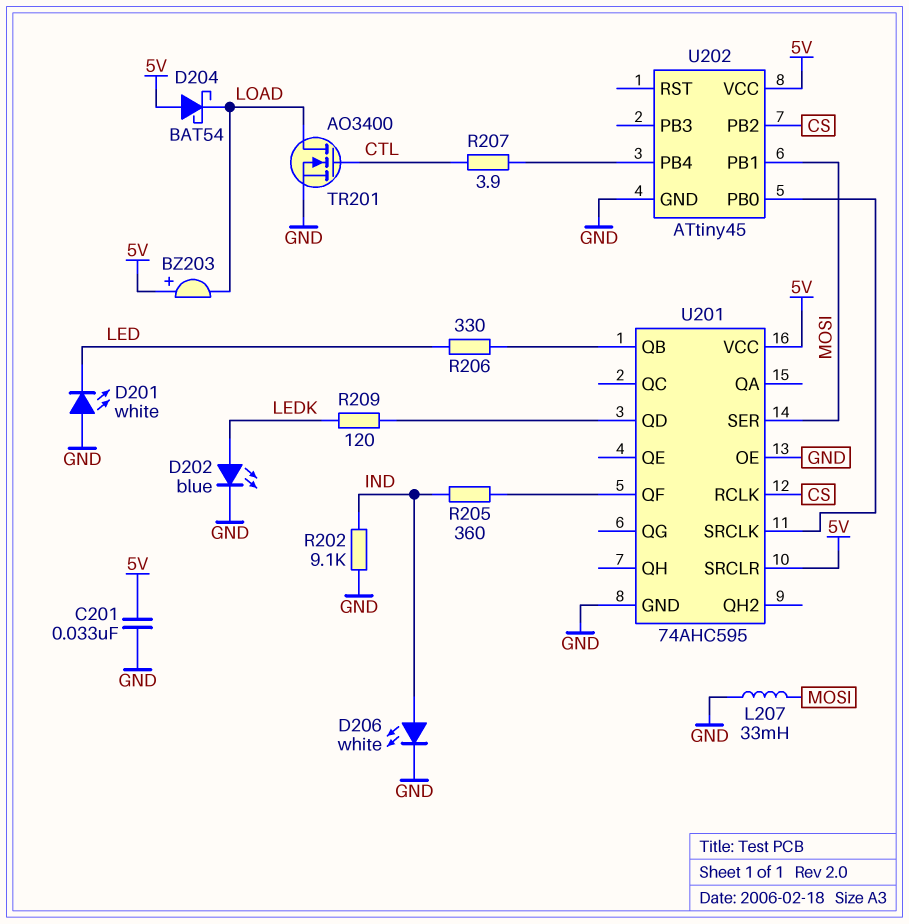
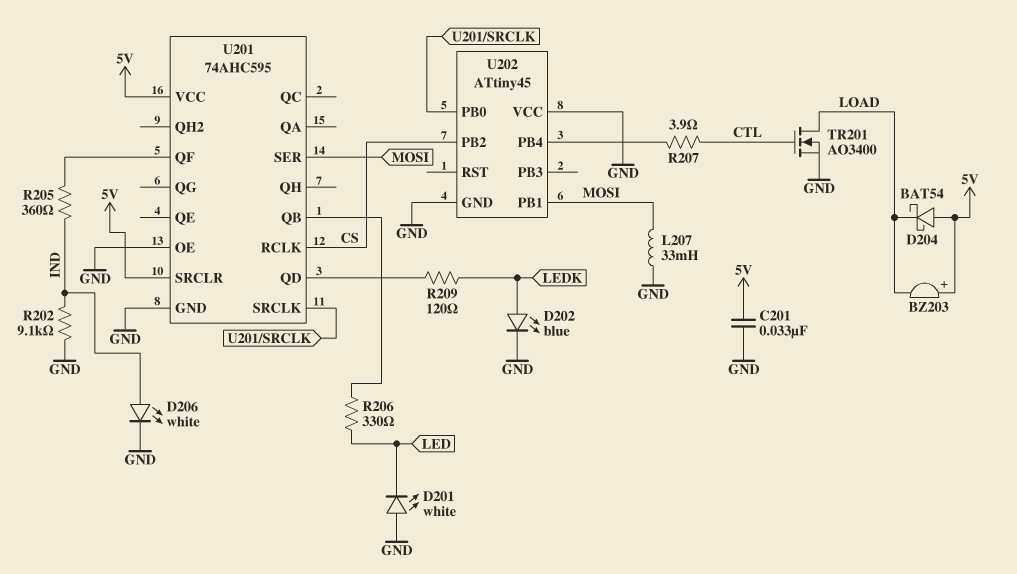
U202 pin VCC: 5V -> GND

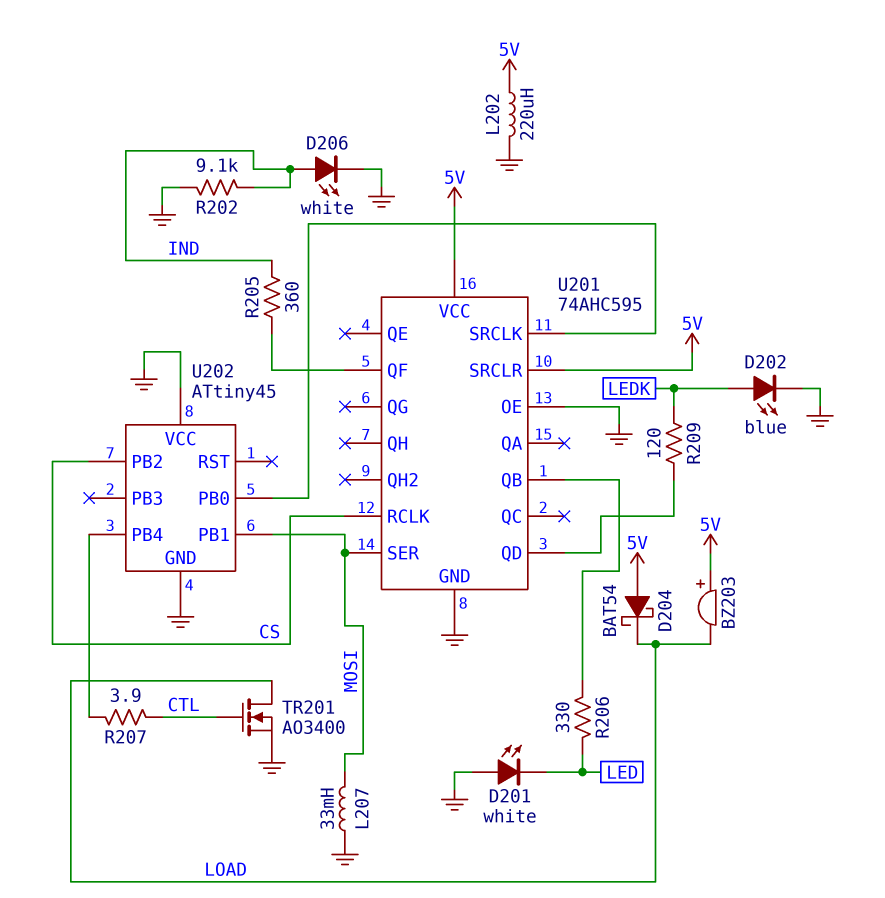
C201: 33nF (5V, GND) -> none
L202: none -> 220uH (5V, GND)

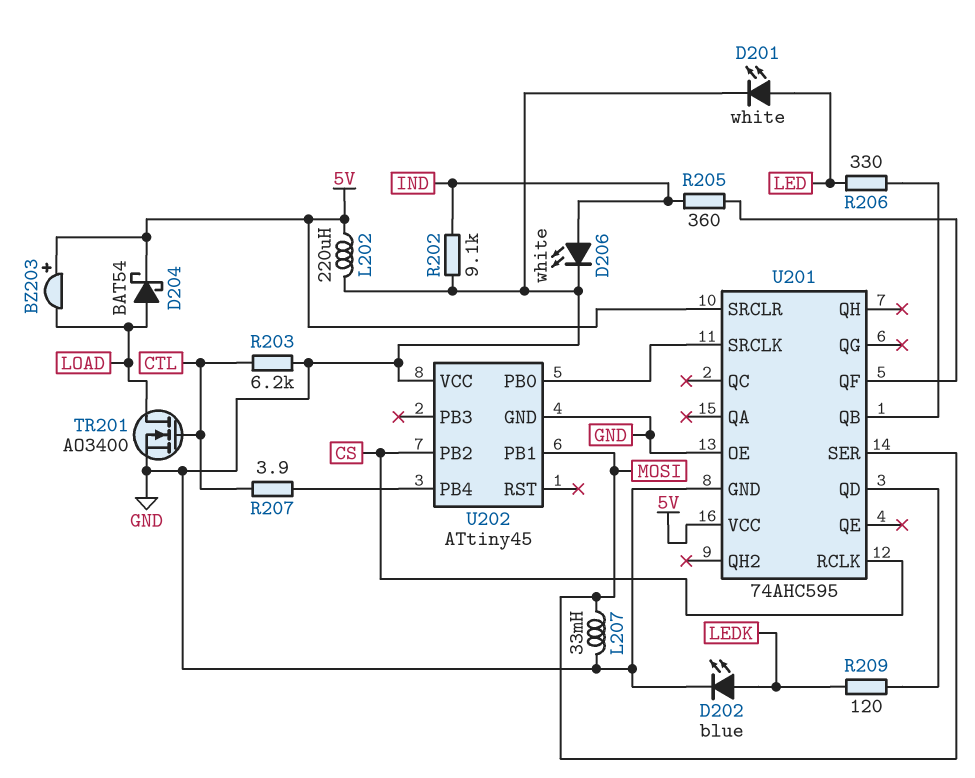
D201: LED white (A GND, K LED) -> LED white (A LED, K GND)
D204: schottky BAT54 (A 5V, K LOAD) -> schottky BAT54 (A LOAD, K 5V)
R203: none -> 6.2k (CTL, GND)

